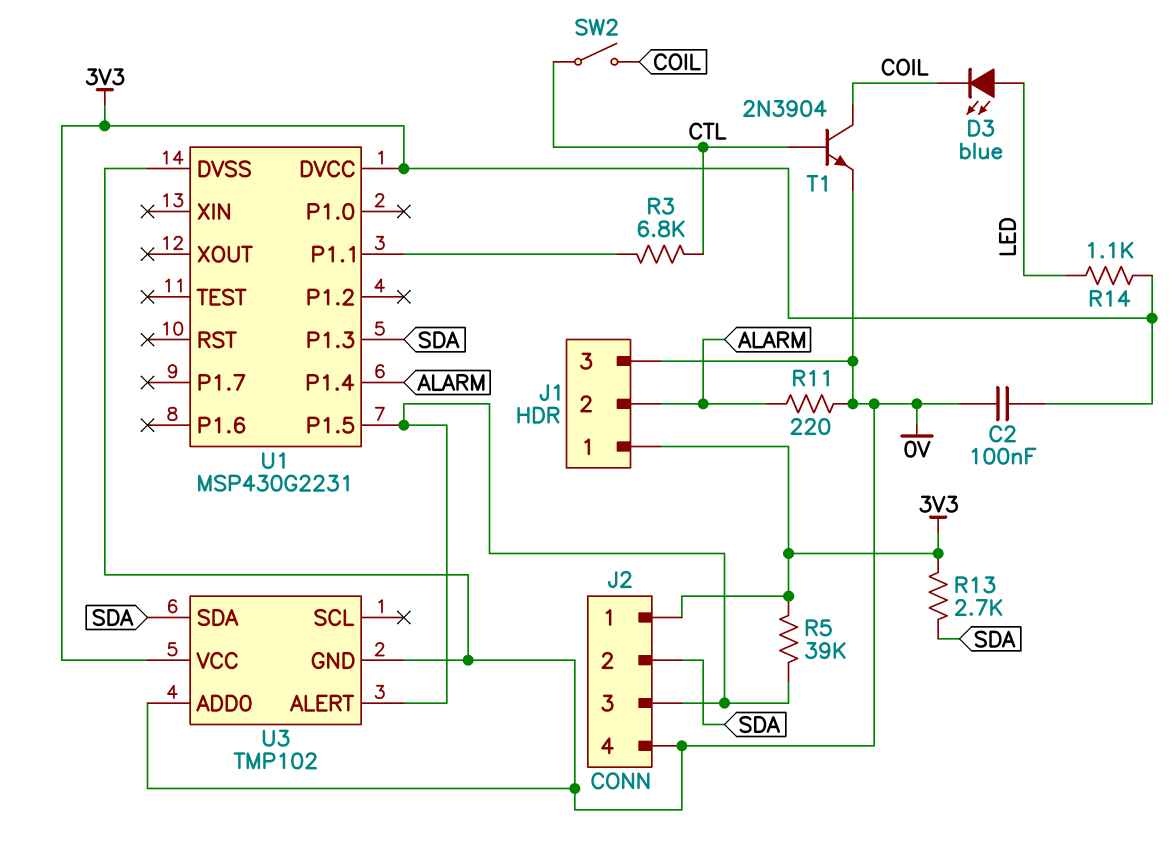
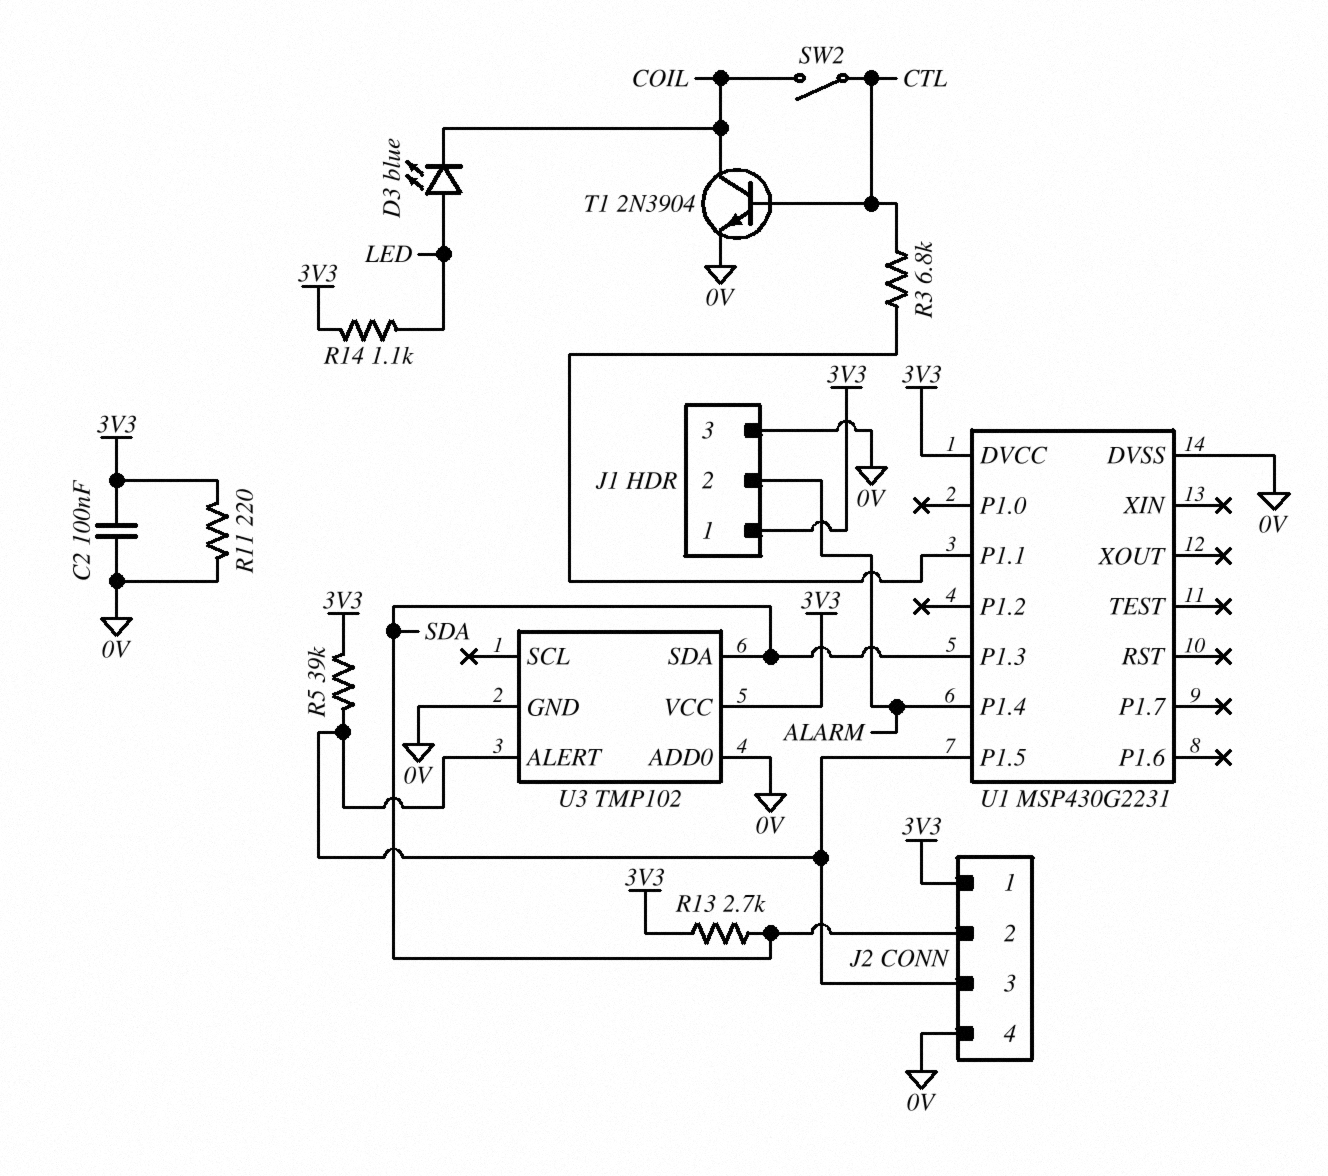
R11: 220 (0V, ALARM) -> 220 (0V, 3V3)

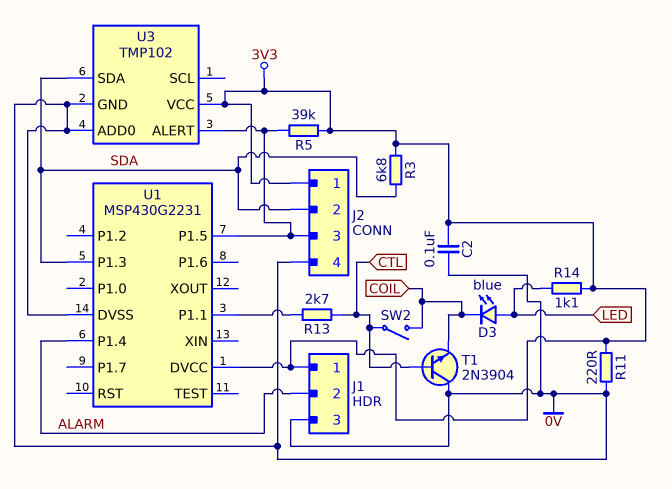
R3: 6.8k (CTL, U1/P1.1) -> 6.8k (3V3, SDA)
R13: 2.7k (3V3, SDA) -> 2.7k (CTL, U1/P1.1)
T1: NPN 2N3904 (B CTL, C COIL, E 0V) -> NPN 2N3904 (B CTL, C 0V, E COIL)

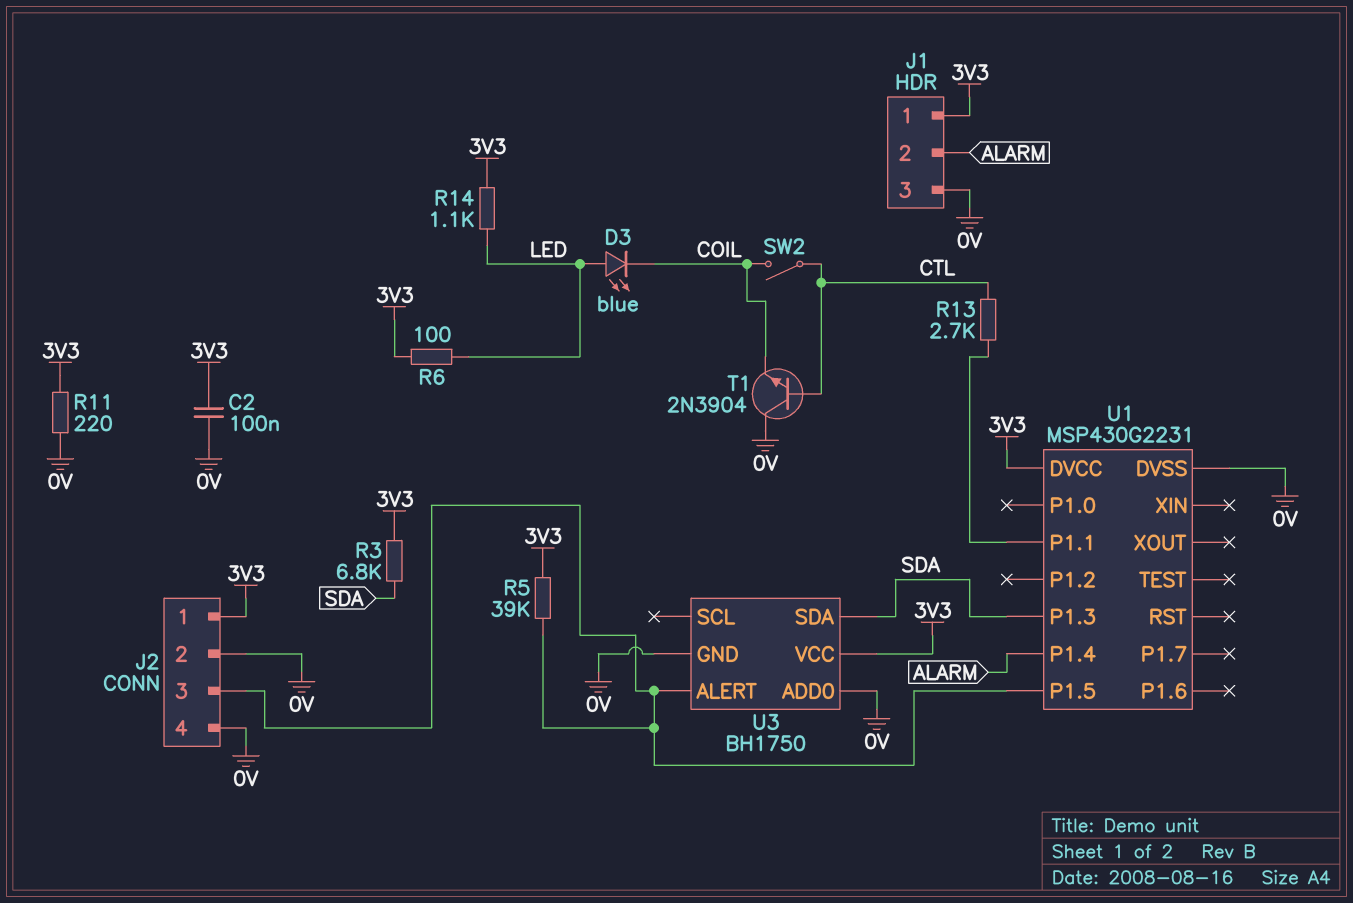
J2 pin 2: SDA -> 0V
R6: none -> 100 (3V3, LED)
U3: TMP102 -> BH1750

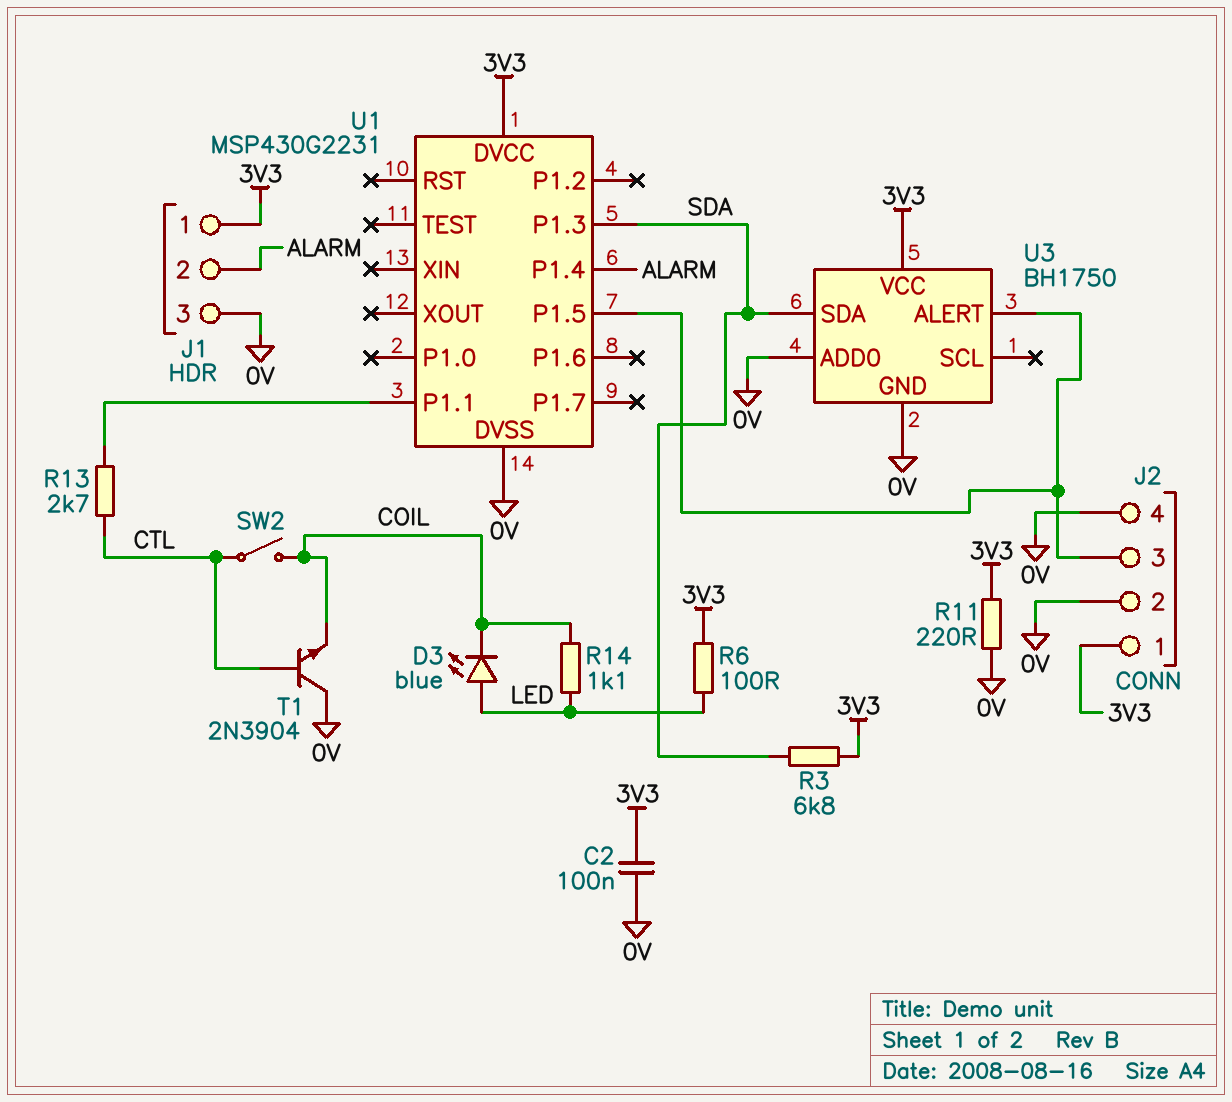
R5: 39k (3V3, J2/3) -> none
R14: 1.1k (3V3, LED) -> 1.1k (COIL, LED)

